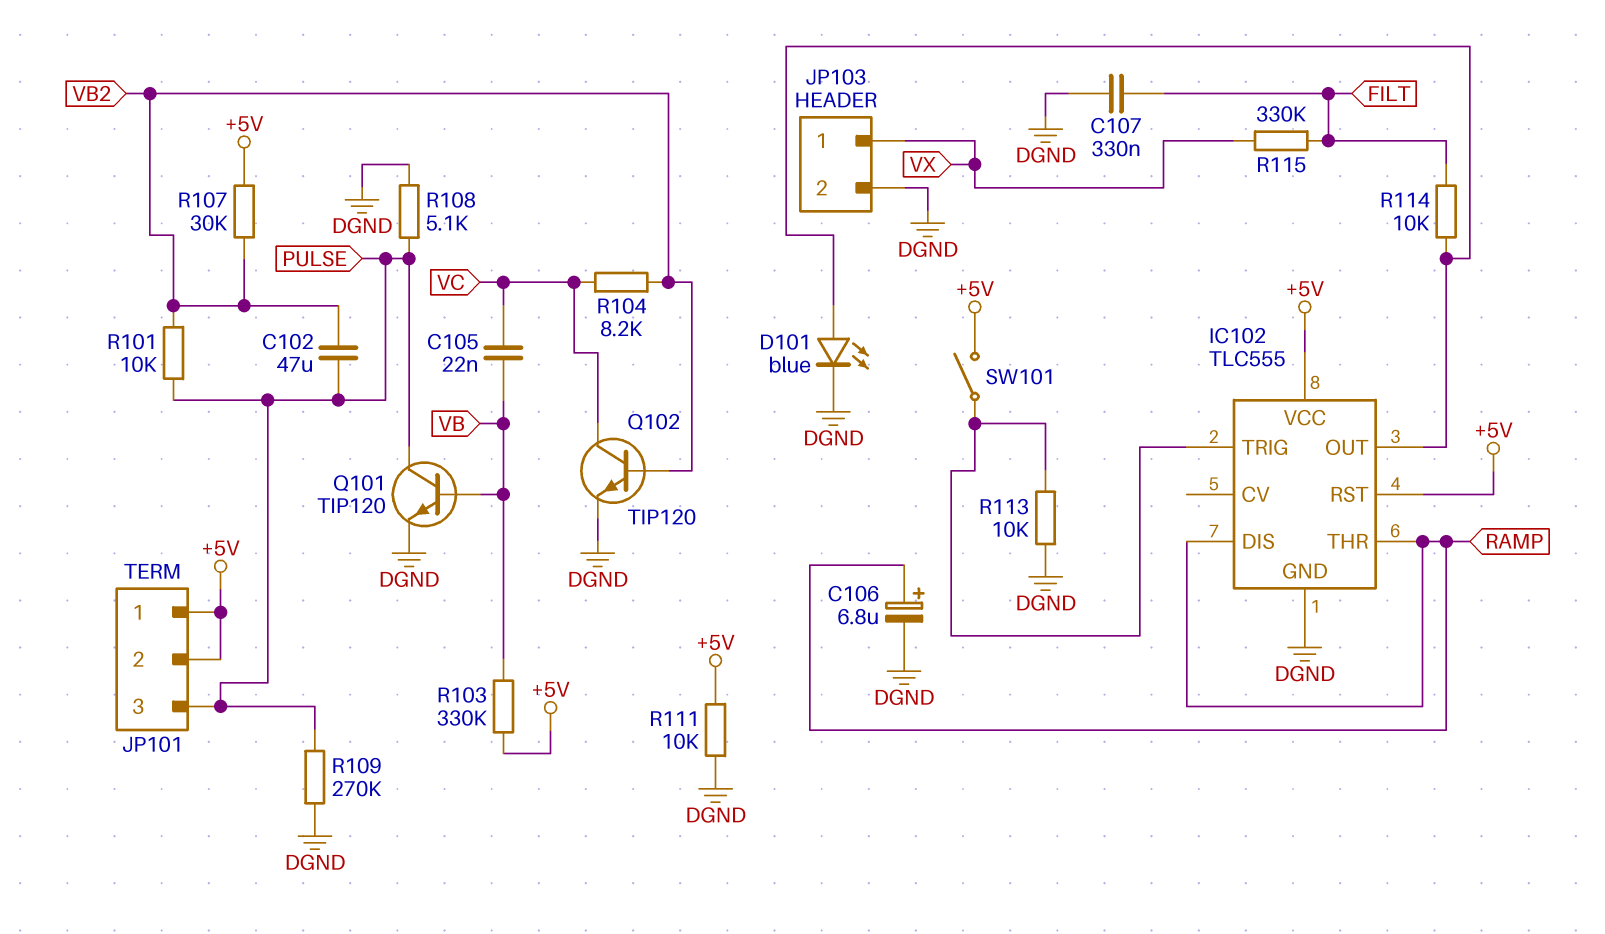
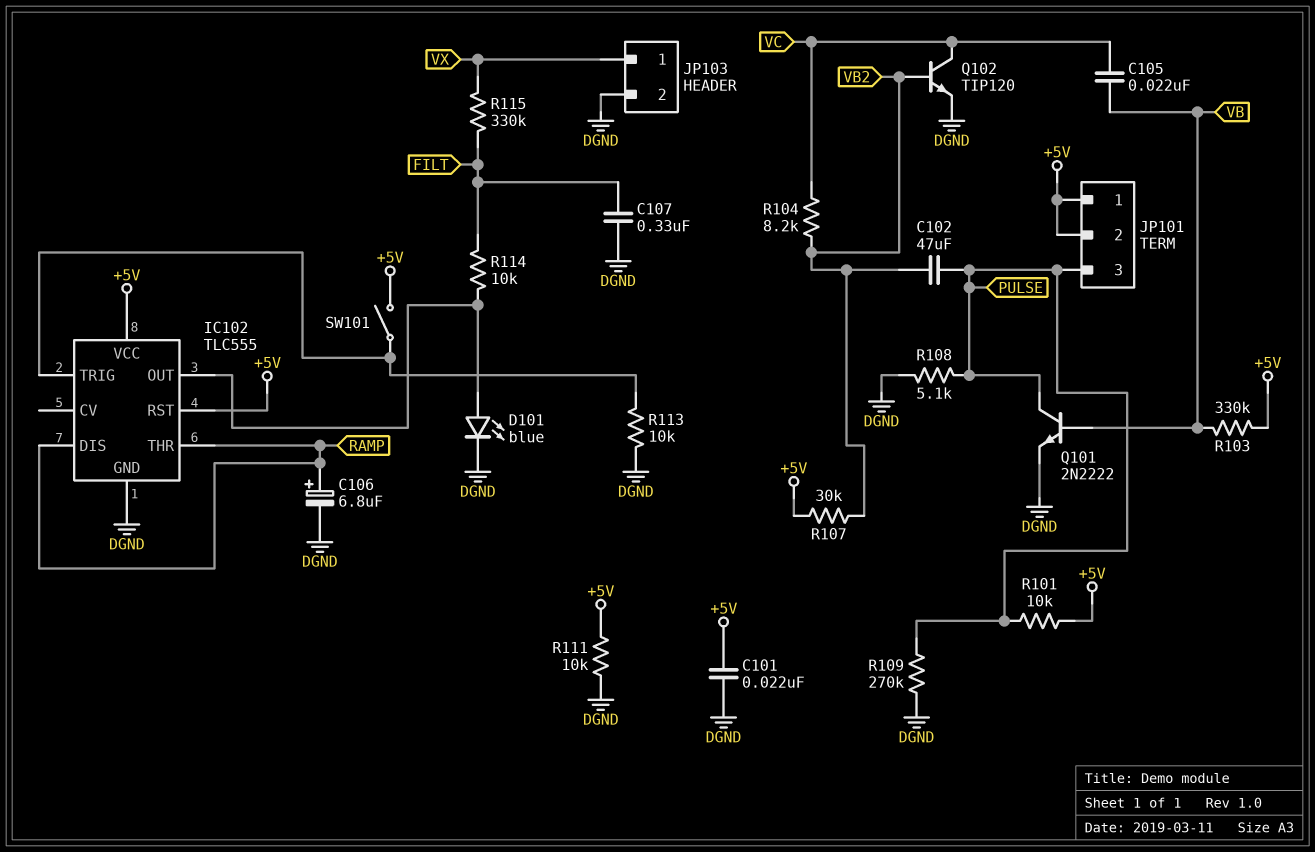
C101: none -> 22nF (+5V, DGND)
Q101: NPN TIP120 (B VB, C PULSE, E DGND) -> NPN 2N2222 (B VB, C PULSE, E DGND)
R101: 10k (PULSE, VB2) -> 10k (+5V, PULSE)

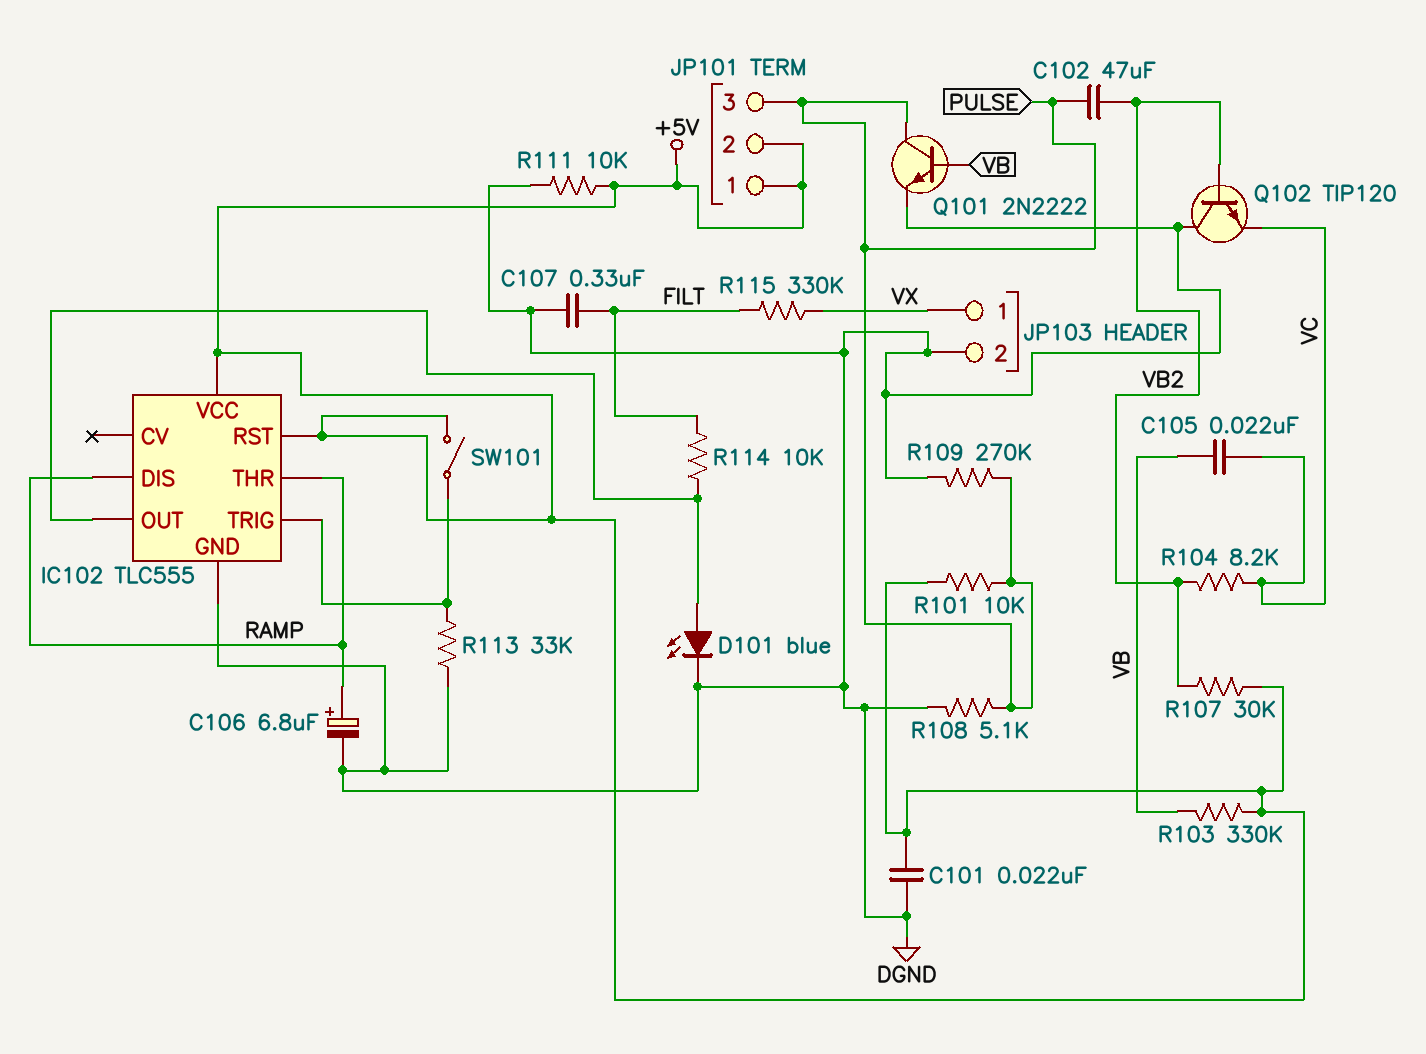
Q102: NPN TIP120 (B VB2, C VC, E DGND) -> NPN TIP120 (B VB2, C DGND, E VC)
R113: 10k (DGND, IC102/TRIG) -> 33k (DGND, IC102/TRIG)

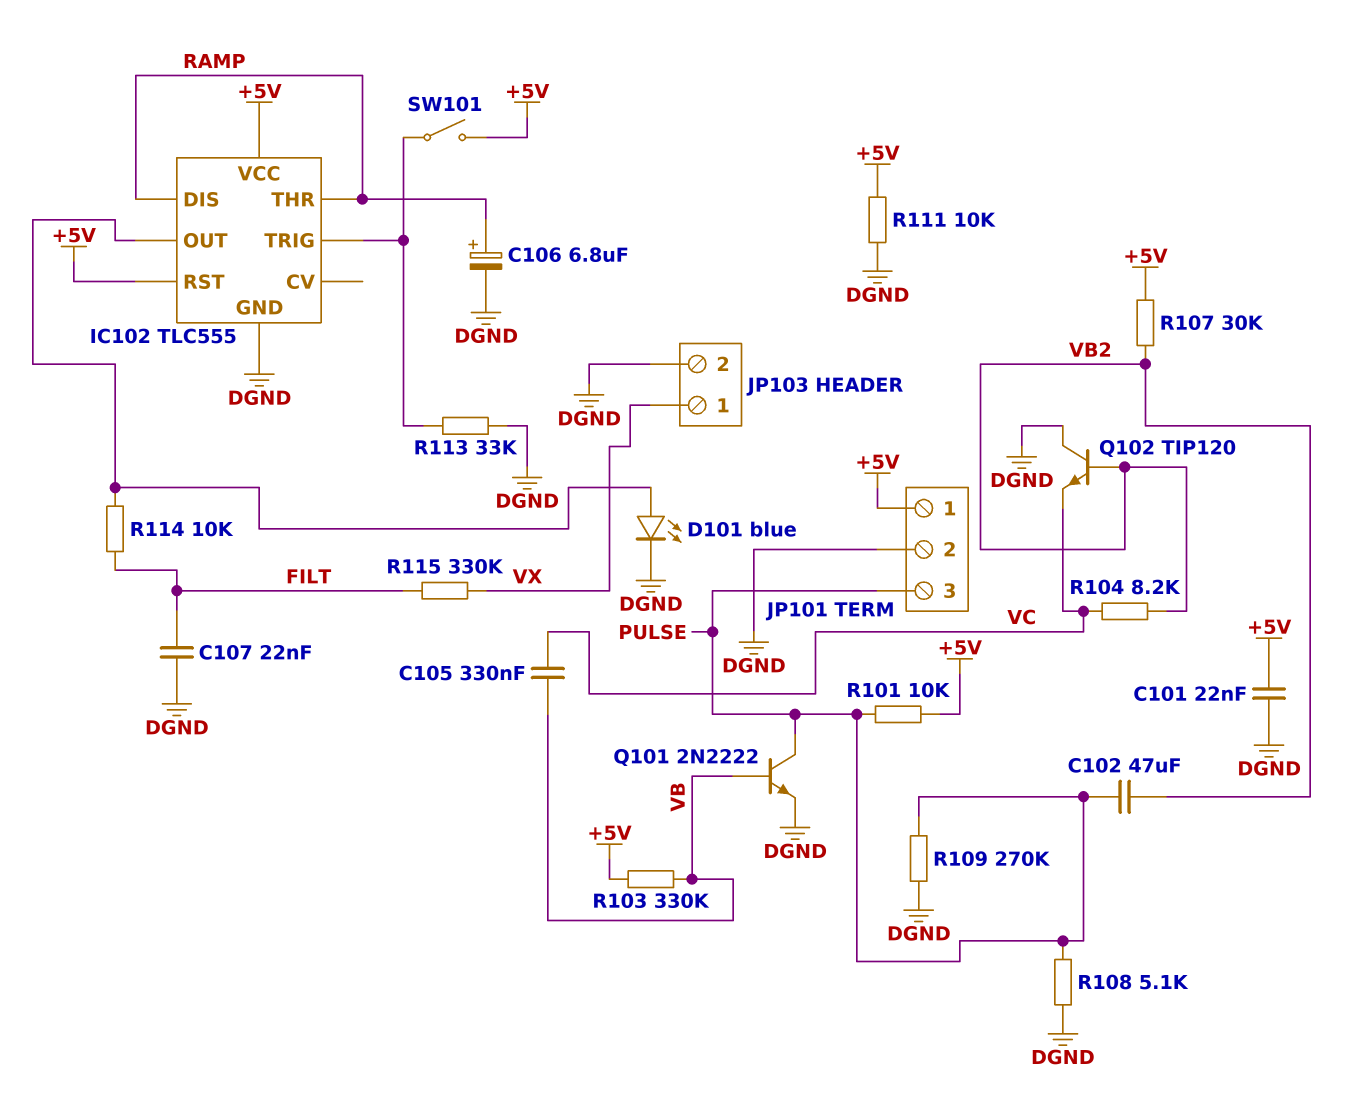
C105: 22nF (VB, VC) -> 330nF (VB, VC)
C107: 330nF (DGND, FILT) -> 22nF (DGND, FILT)
JP101 pin 2: +5V -> DGND

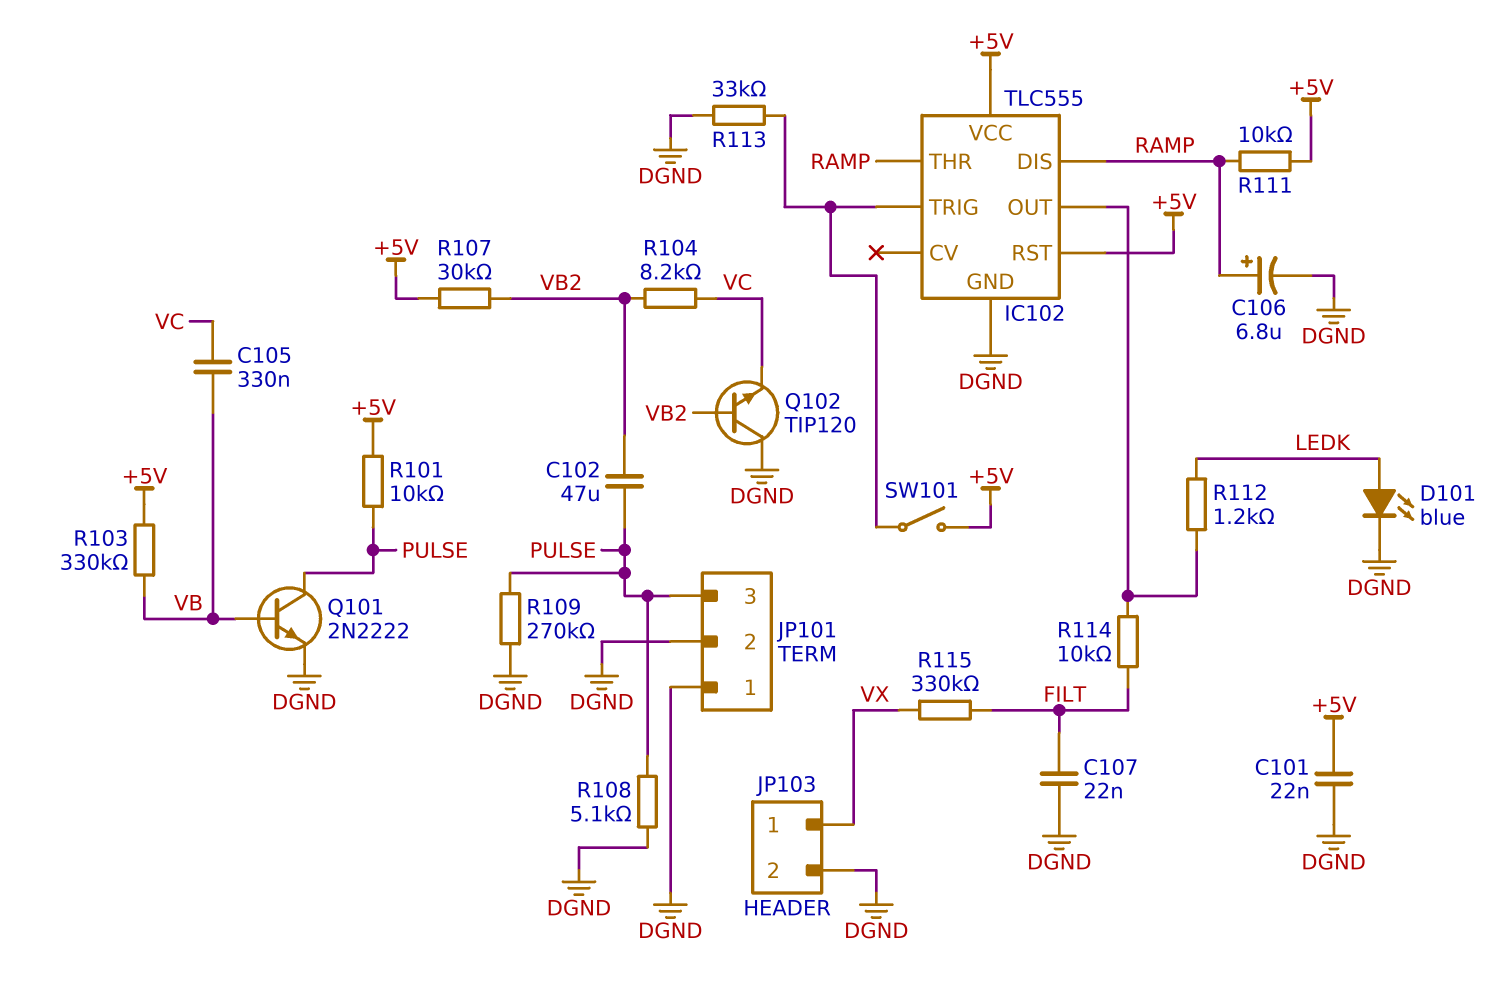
D101: LED blue (A IC102/OUT, K DGND) -> LED blue (A LEDK, K DGND)
JP101 pin 1: +5V -> DGND
R111: 10k (+5V, DGND) -> 10k (+5V, RAMP)
R112: none -> 1.2k (IC102/OUT, LEDK)

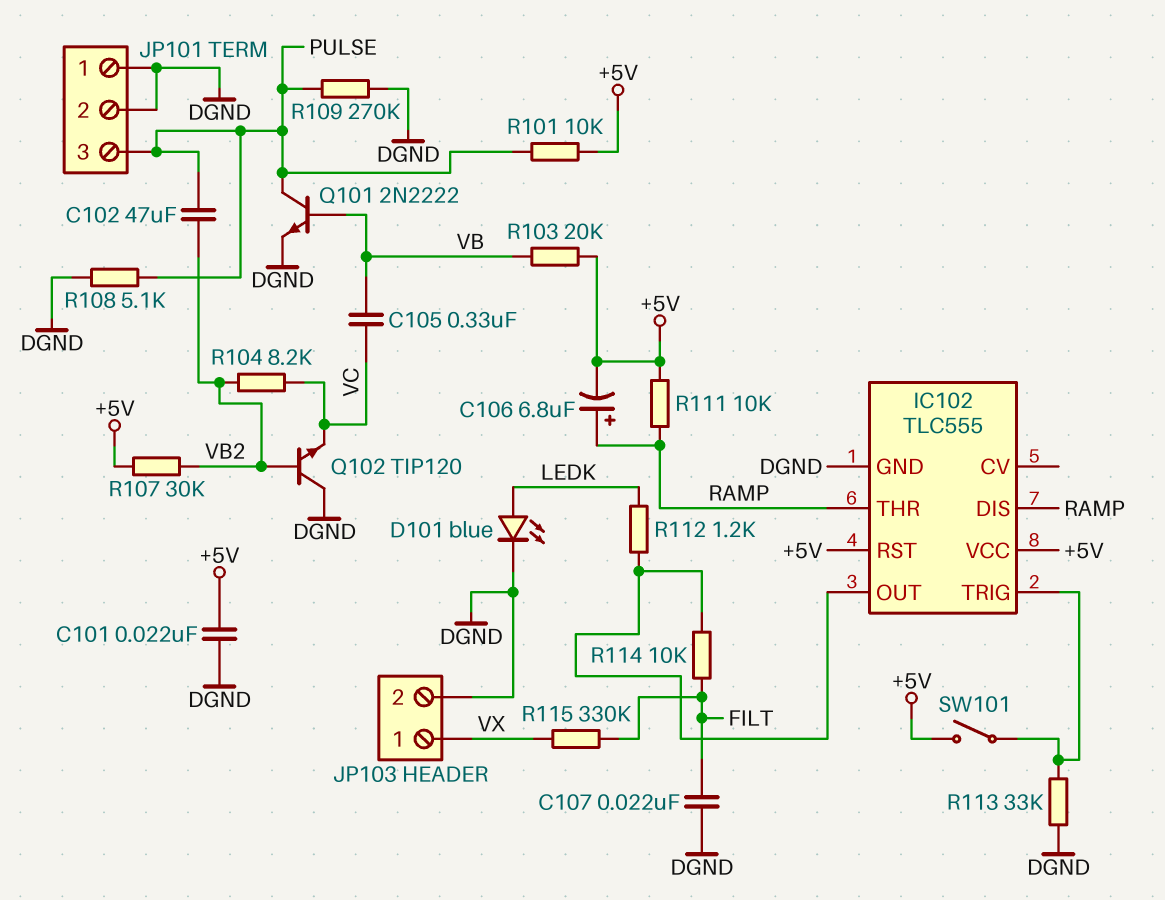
C106: 6.8uF (plus RAMP, minus DGND) -> 6.8uF (plus RAMP, minus +5V)
R103: 330k (+5V, VB) -> 20k (+5V, VB)

